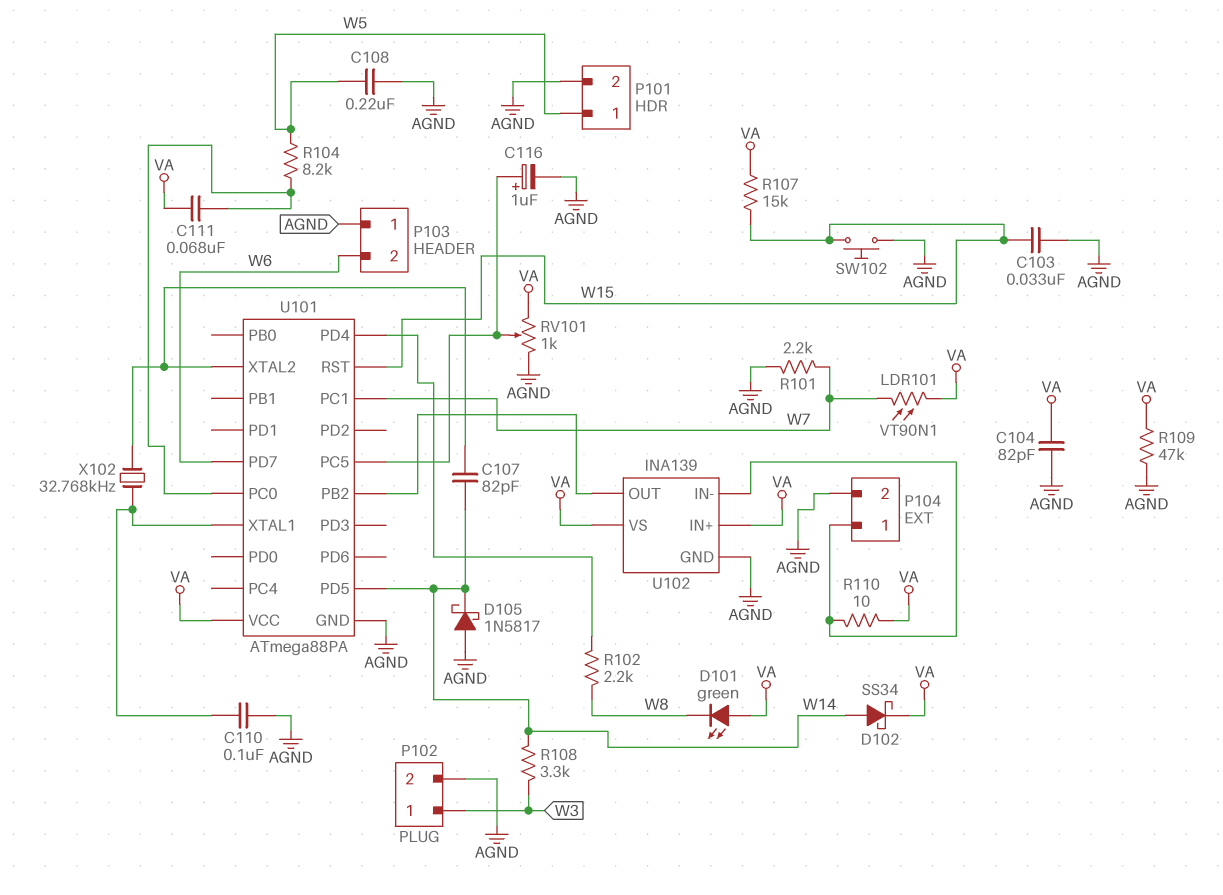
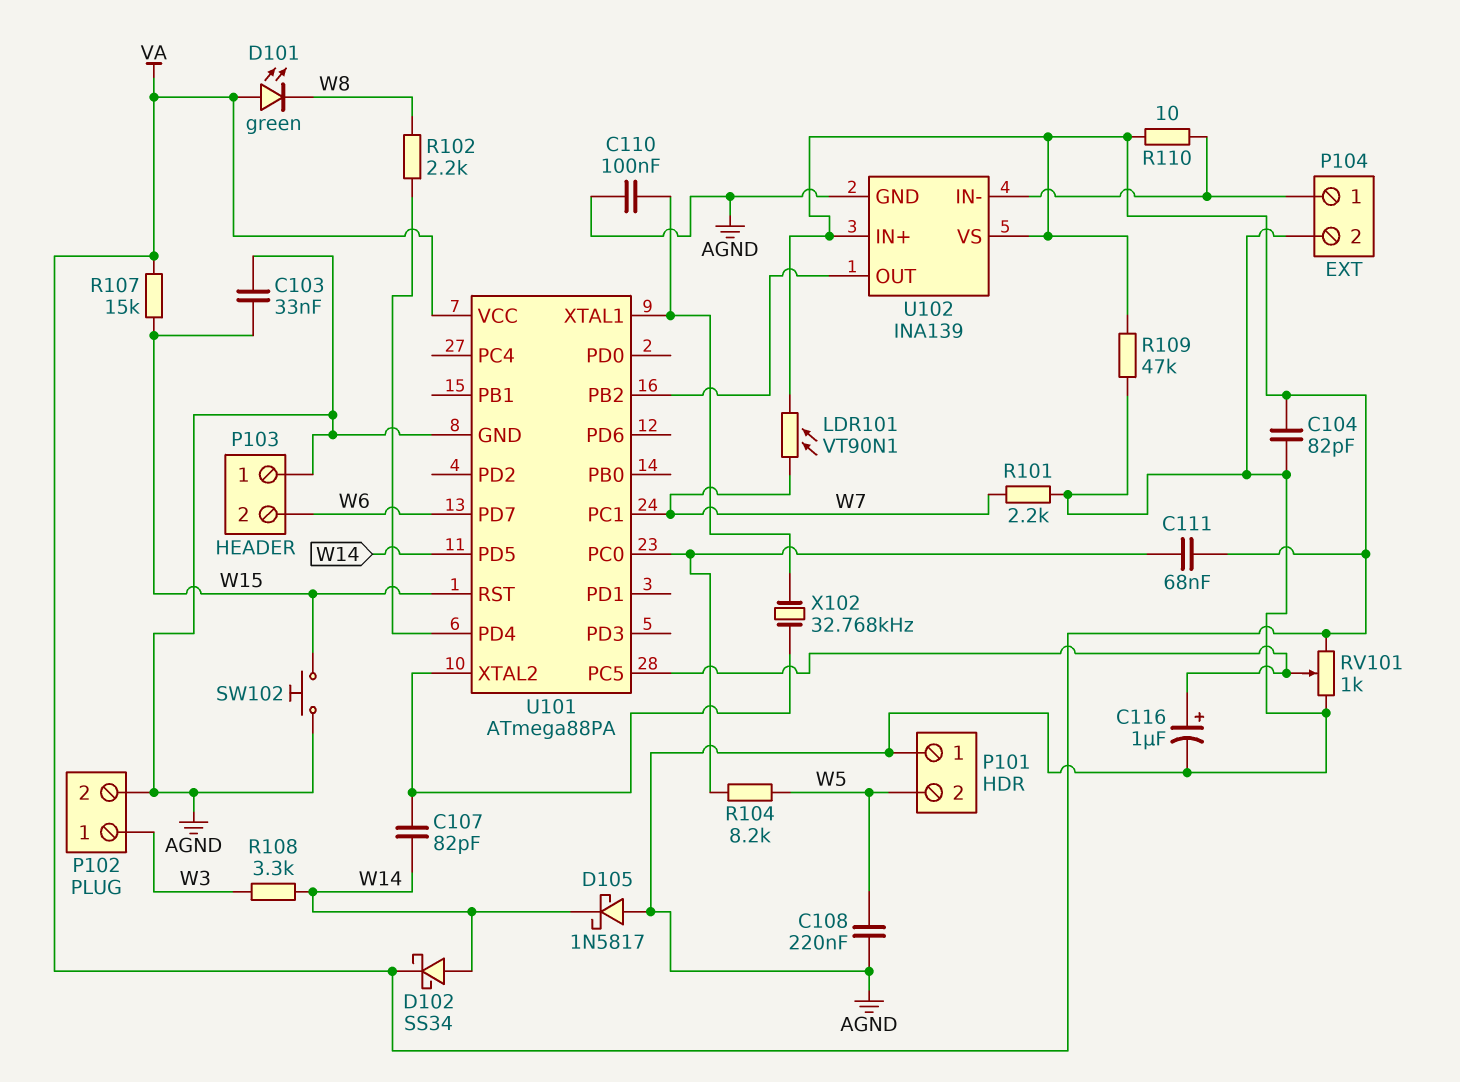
P101 pin 1: W5 -> AGND
P101 pin 2: AGND -> W5

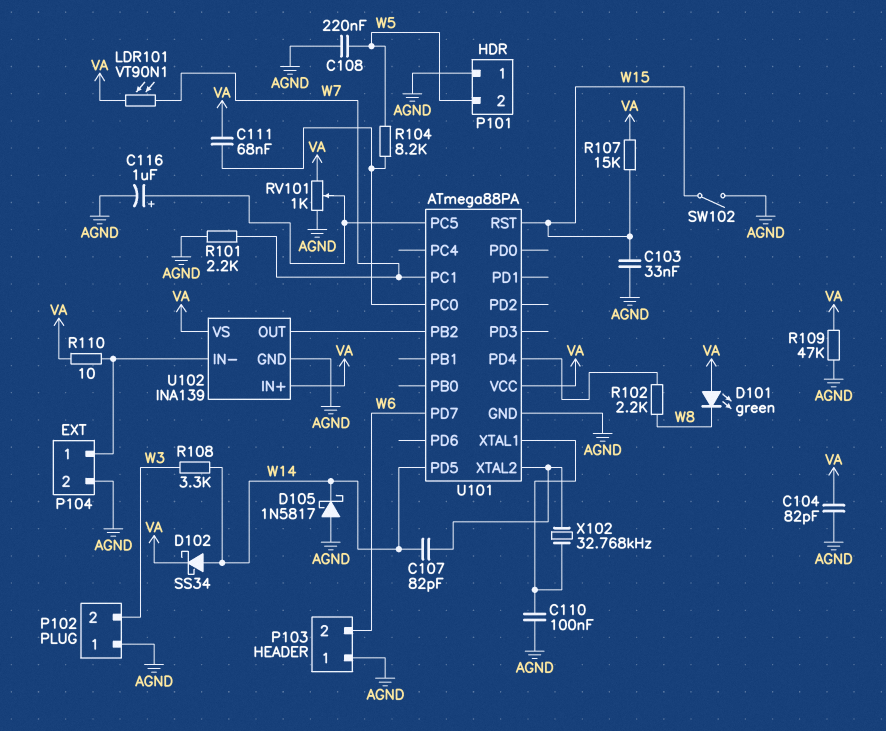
P102 pin 1: W3 -> AGND
P102 pin 2: AGND -> W3
SW102: button (AGND, W15) -> switch (AGND, W15)

